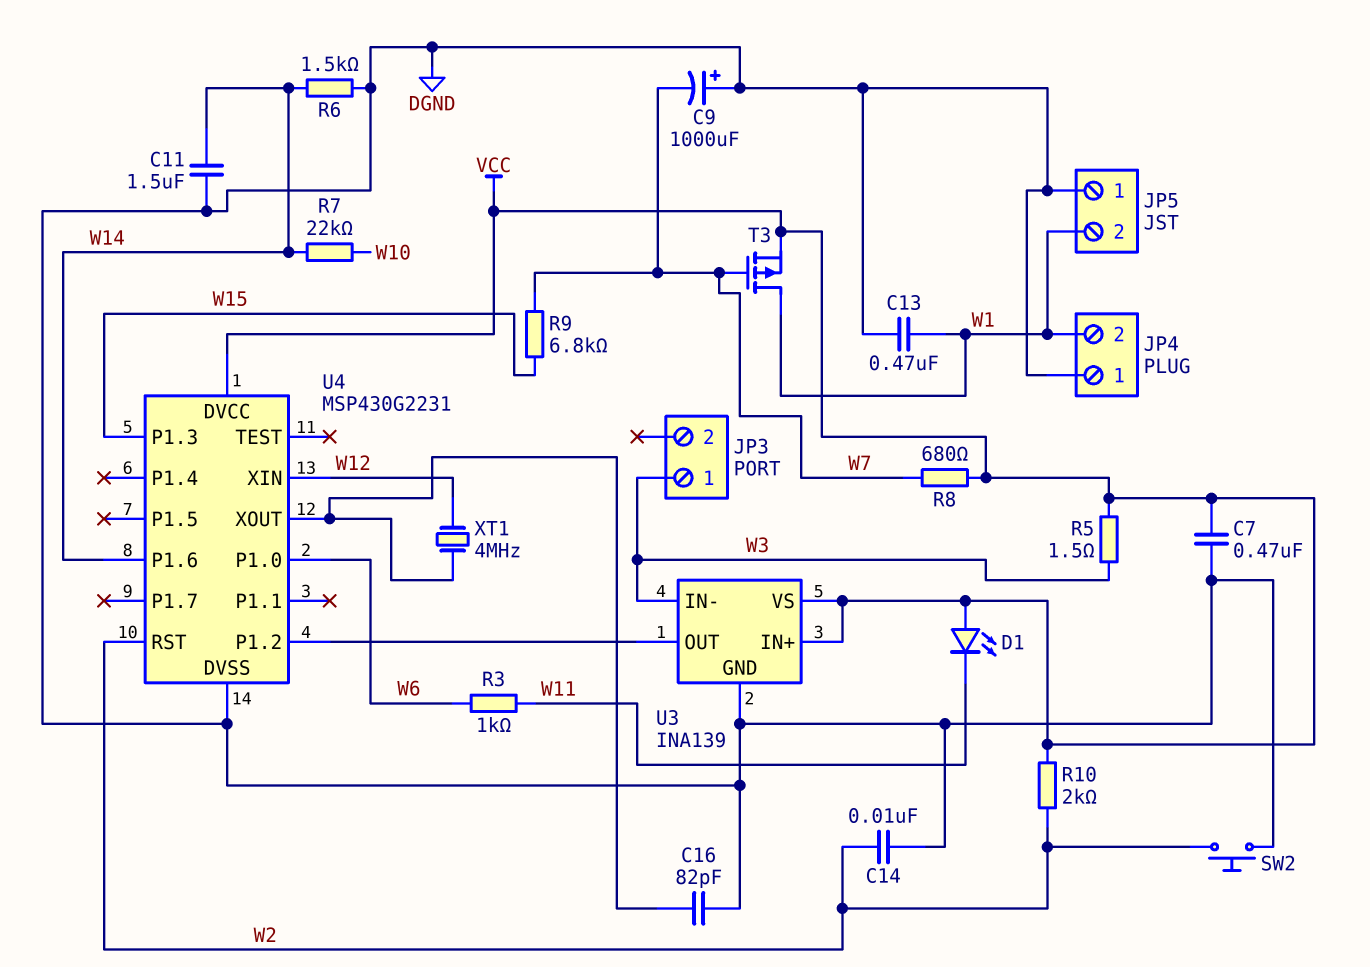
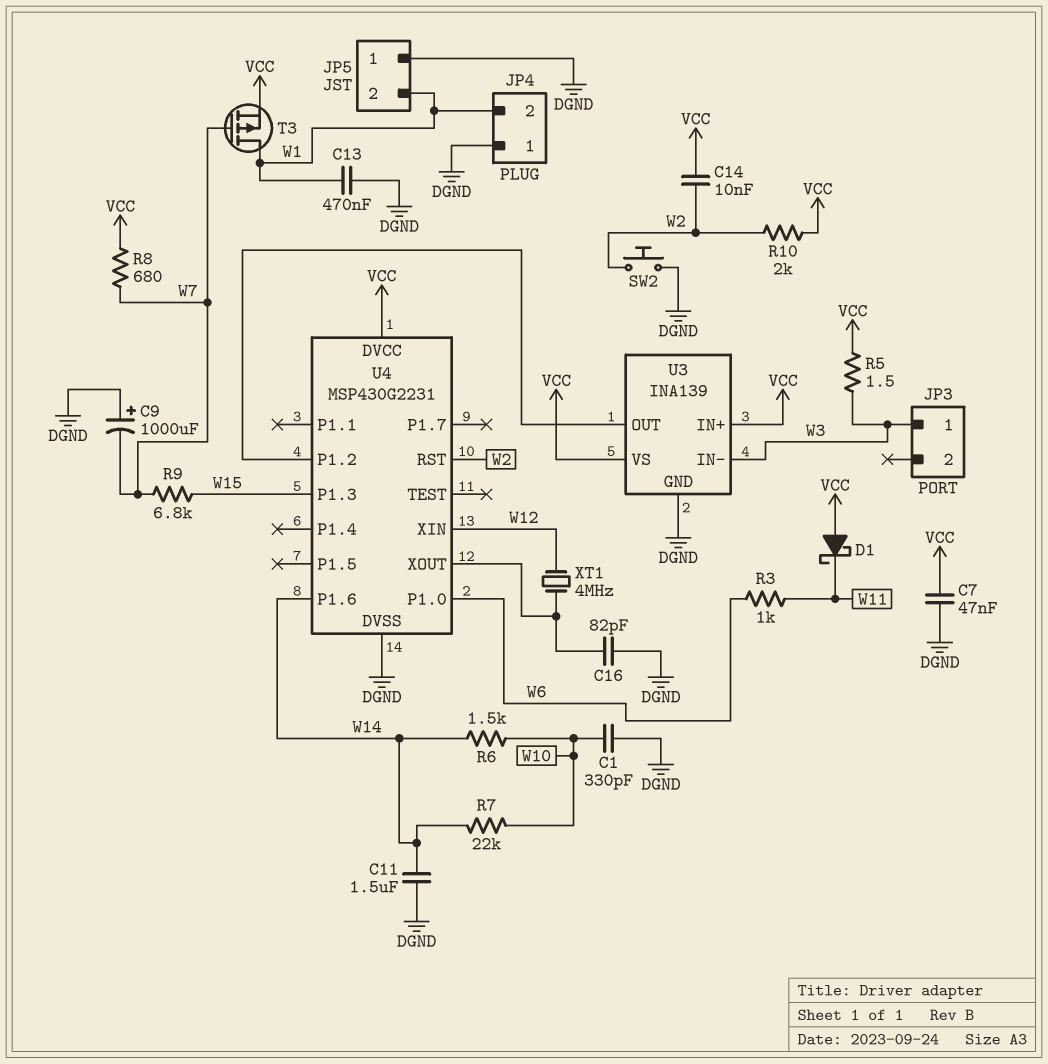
C1: none -> 330pF (DGND, W10)
C7: 470nF (DGND, VCC) -> 47nF (DGND, VCC)
C14: 10nF (DGND, W2) -> 10nF (VCC, W2)
D1: LED (A VCC, K W11) -> schottky (A VCC, K W11)
R6: 1.5k (DGND, W14) -> 1.5k (W10, W14)

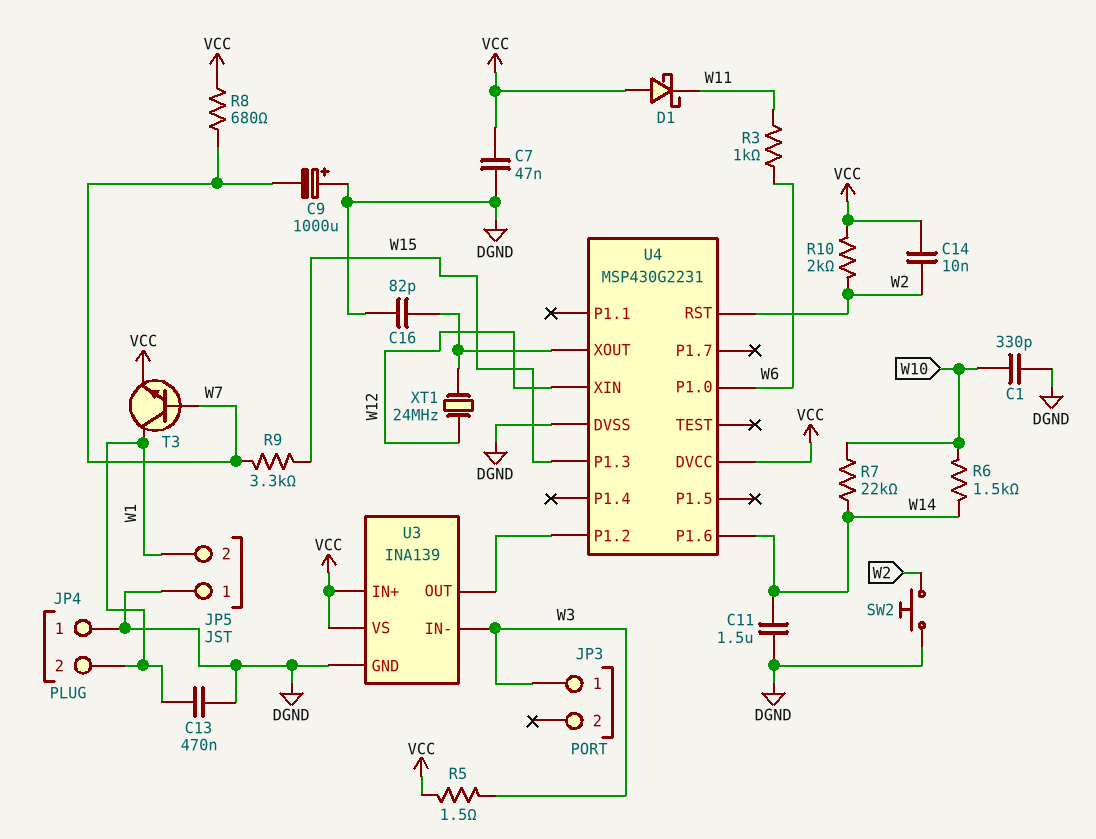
R9: 6.8k (W7, W15) -> 3.3k (W7, W15)
T3: PMOS (G W7, D W1, S VCC) -> NPN (B W7, C W1, E VCC)
XT1: 4MHz (U4/XOUT, W12) -> 24MHz (U4/XOUT, W12)

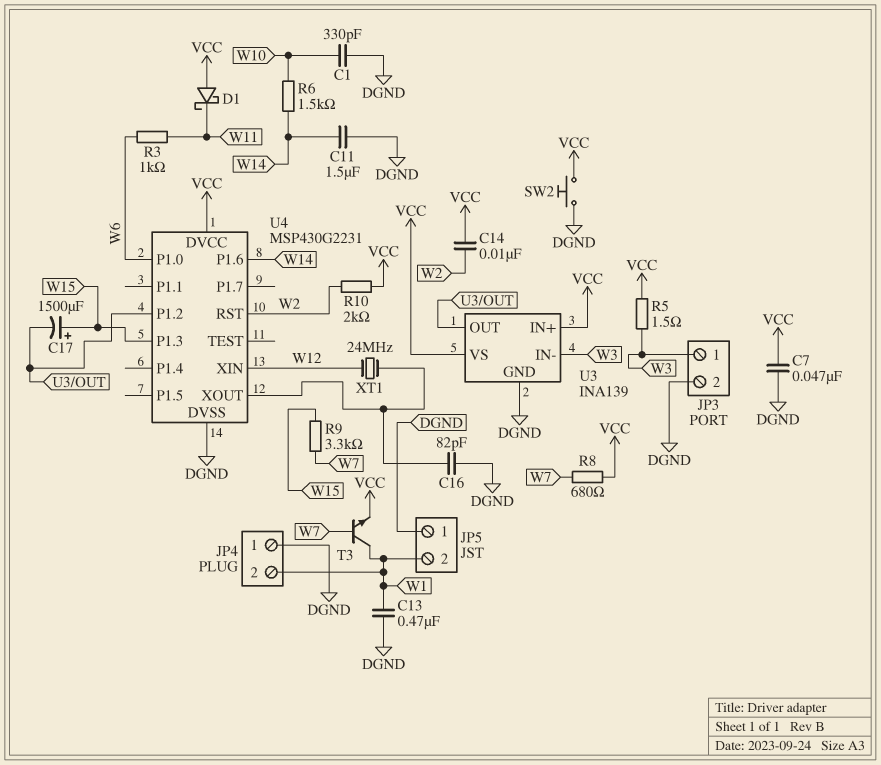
C9: 1000uF (plus DGND, minus W7) -> none
C17: none -> 1500uF (plus W15, minus U3/OUT)
JP3 pin 2: none -> DGND
R7: 22k (W10, W14) -> none
SW2: button (DGND, W2) -> button (DGND, VCC)

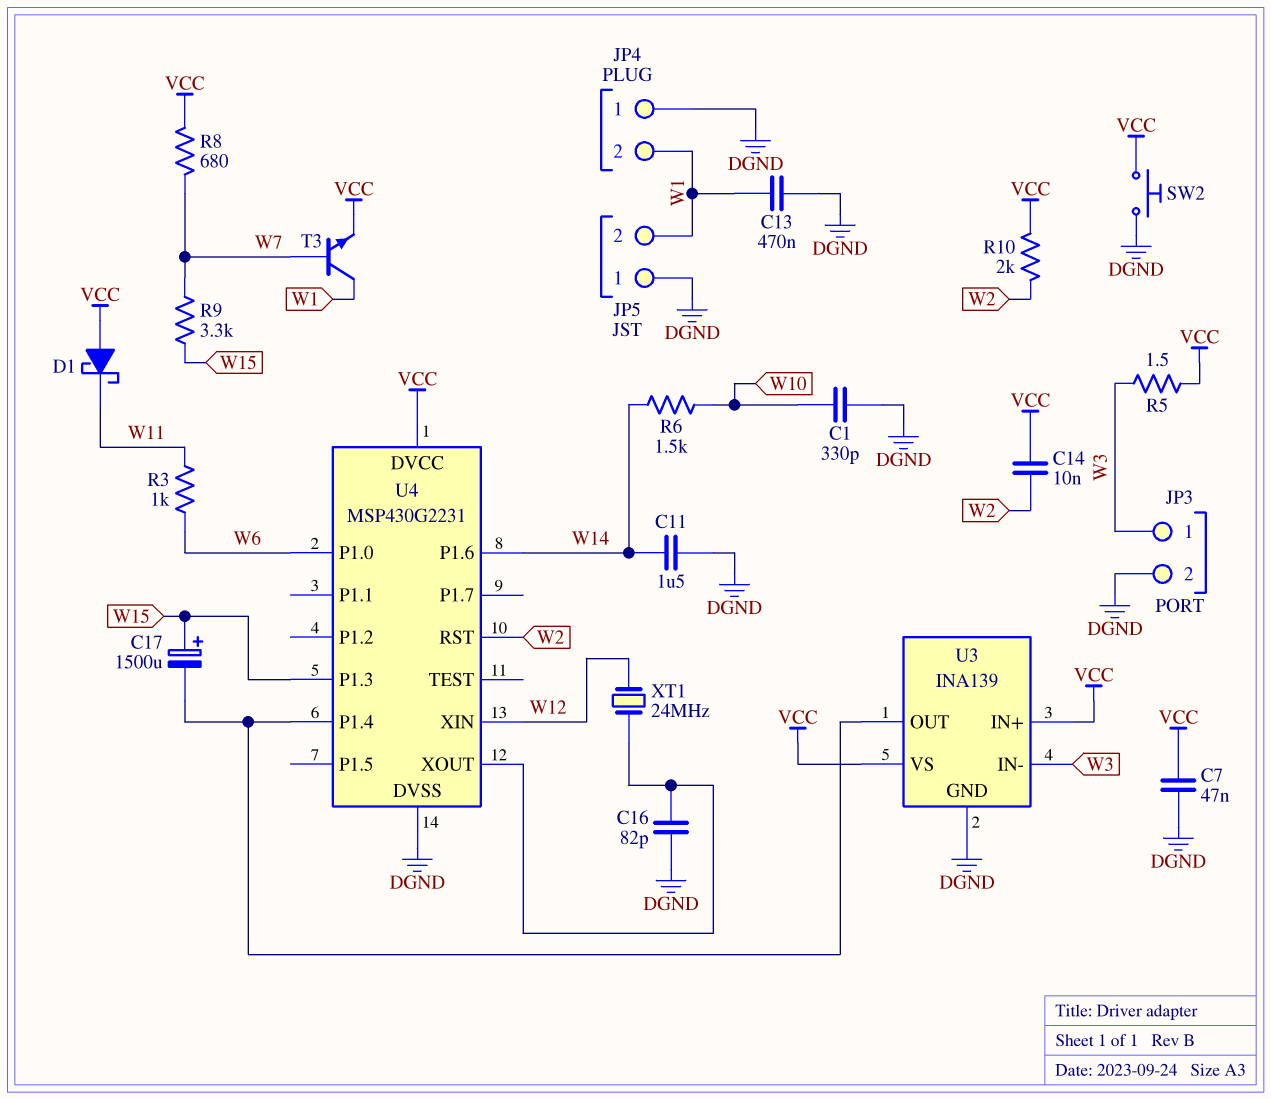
U4 pin P1.2: U3/OUT -> none
U4 pin P1.4: none -> U3/OUT

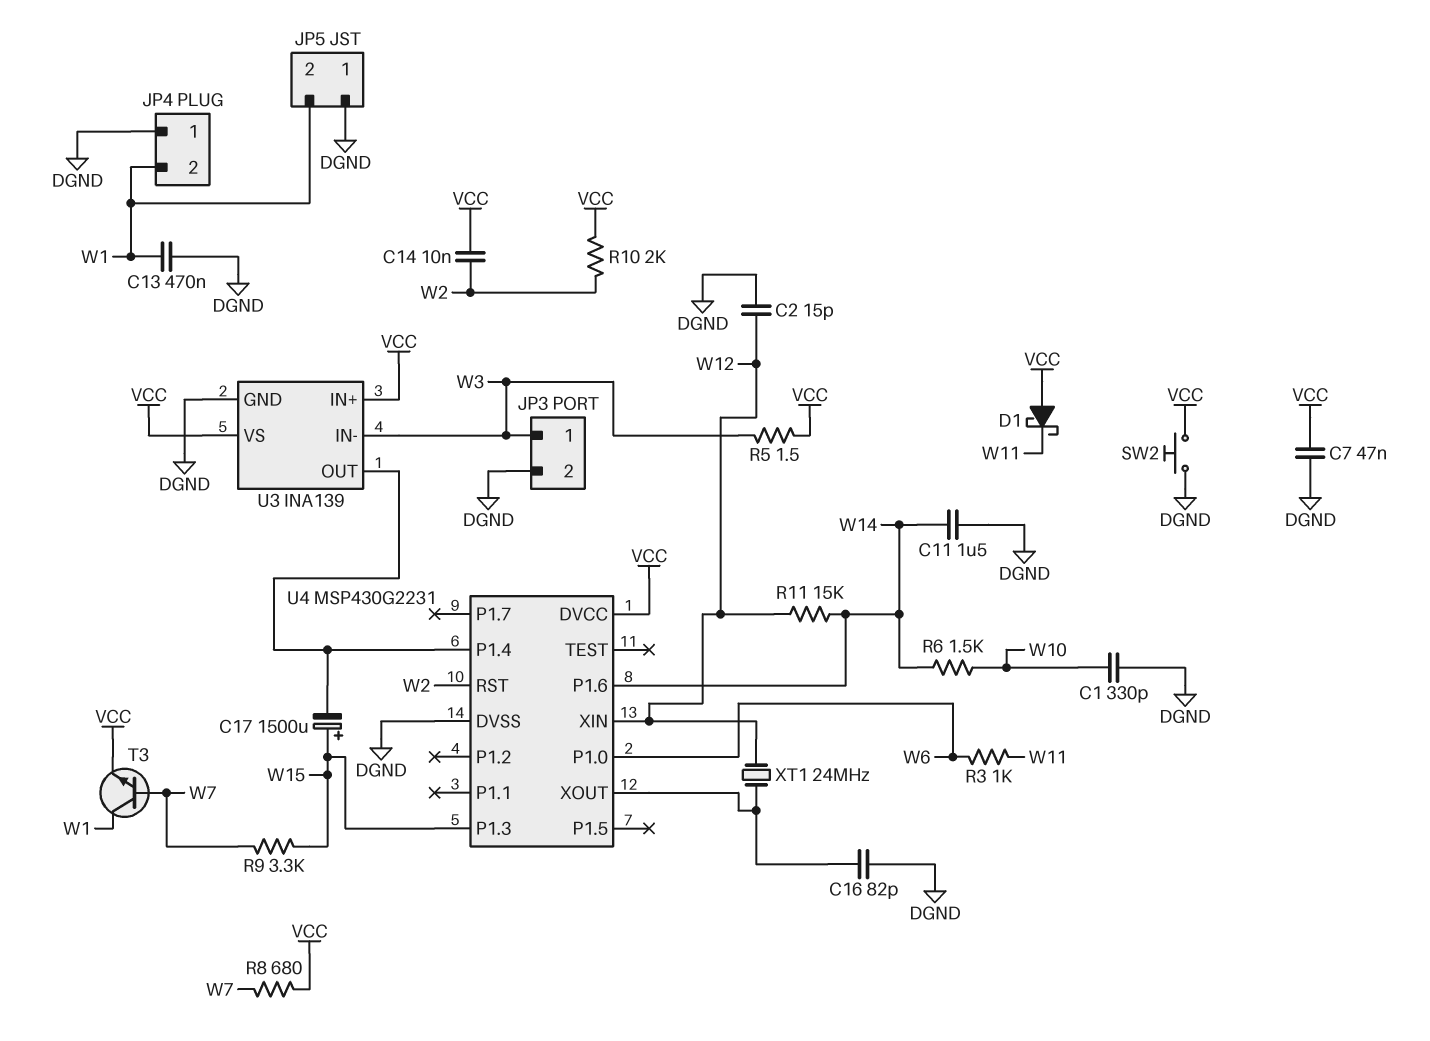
C2: none -> 15pF (DGND, W12)
R11: none -> 15k (W12, W14)

